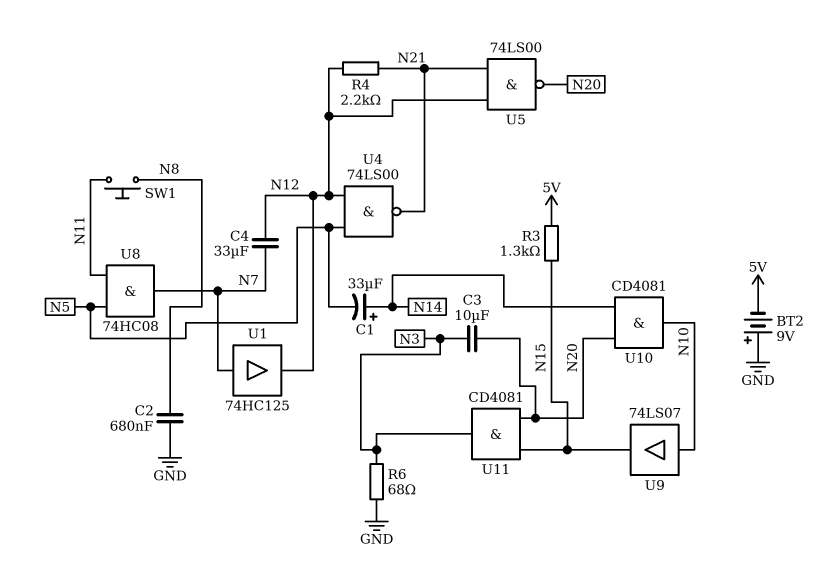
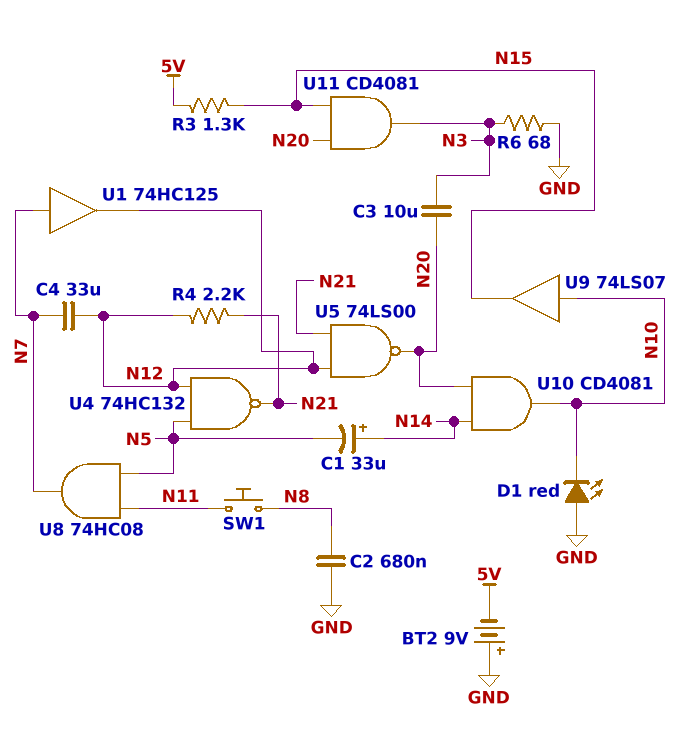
D1: none -> LED red (A GND, K N10)
U4: NAND 74LS00 (in N5, in N12, out N21) -> NAND 74HC132 (in N5, in N12, out N21)

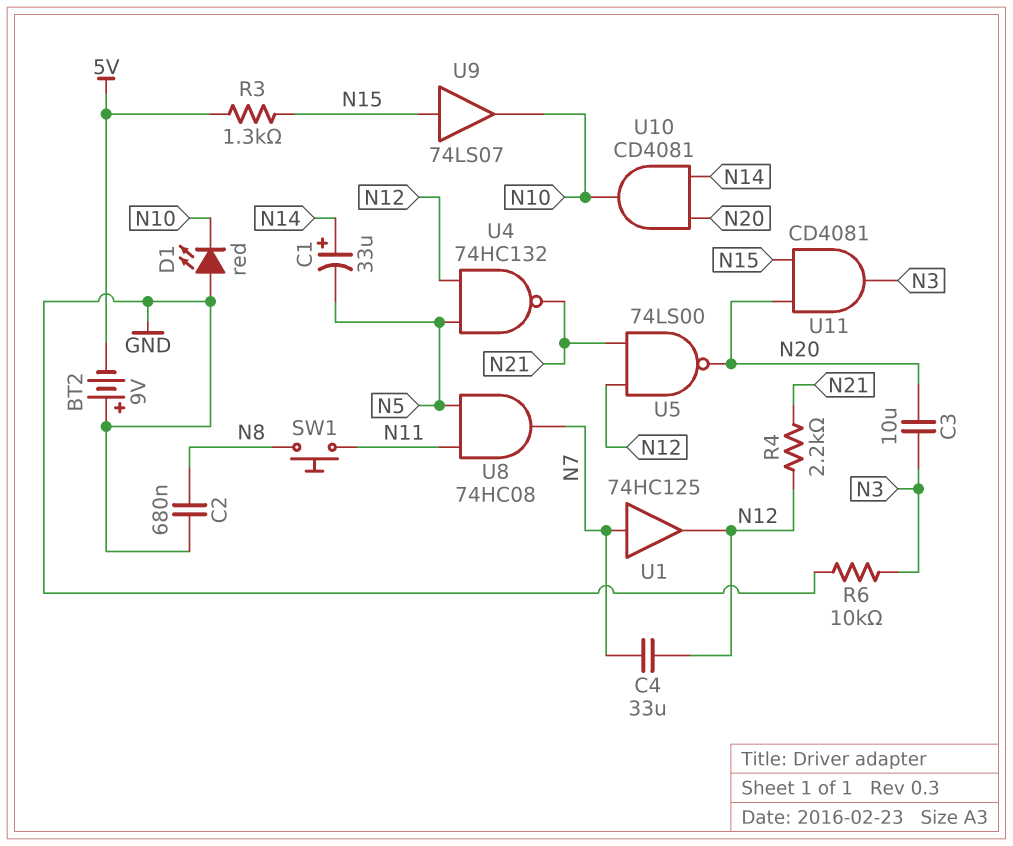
R6: 68 (GND, N3) -> 10k (GND, N3)
U9: buffer 74LS07 (in N10, out N15) -> buffer 74LS07 (in N15, out N10)

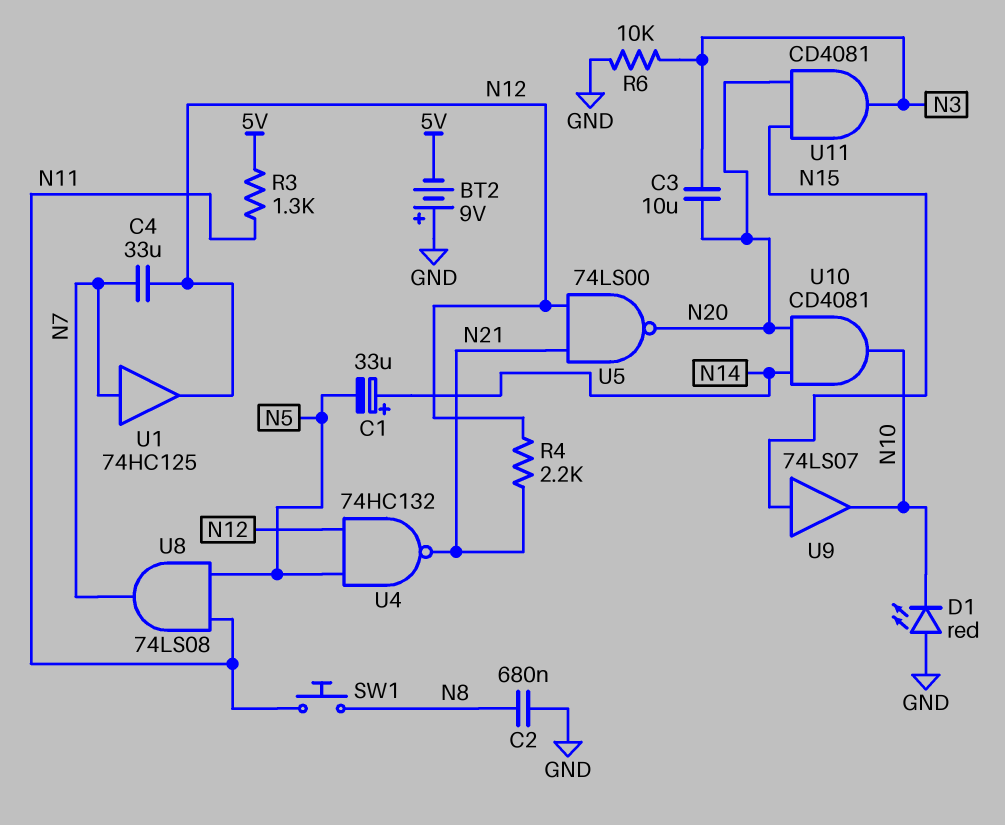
R3: 1.3k (5V, N15) -> 1.3k (5V, N11)
U8: AND 74HC08 (in N5, in N11, out N7) -> AND 74LS08 (in N5, in N11, out N7)

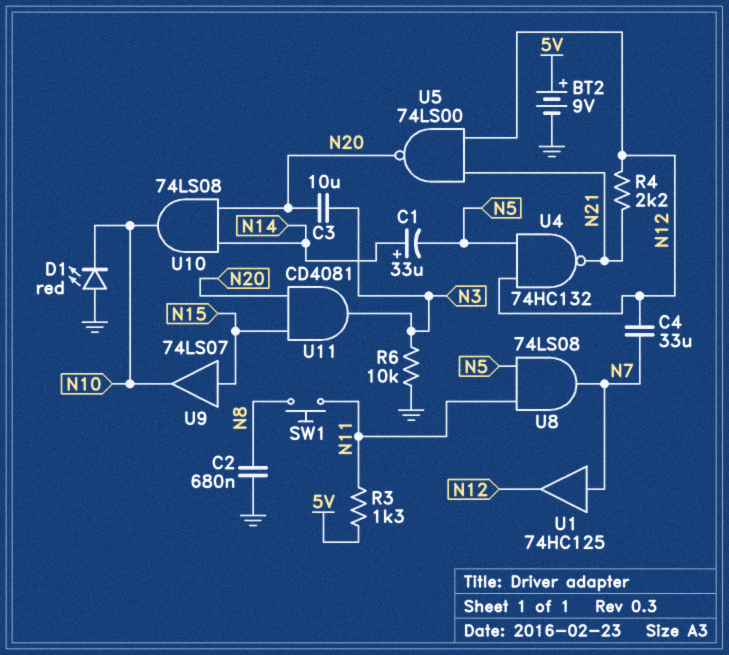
BT2: 9V (plus GND, minus 5V) -> 9V (plus 5V, minus GND)
U10: AND CD4081 (in N14, in N20, out N10) -> AND 74LS08 (in N14, in N20, out N10)

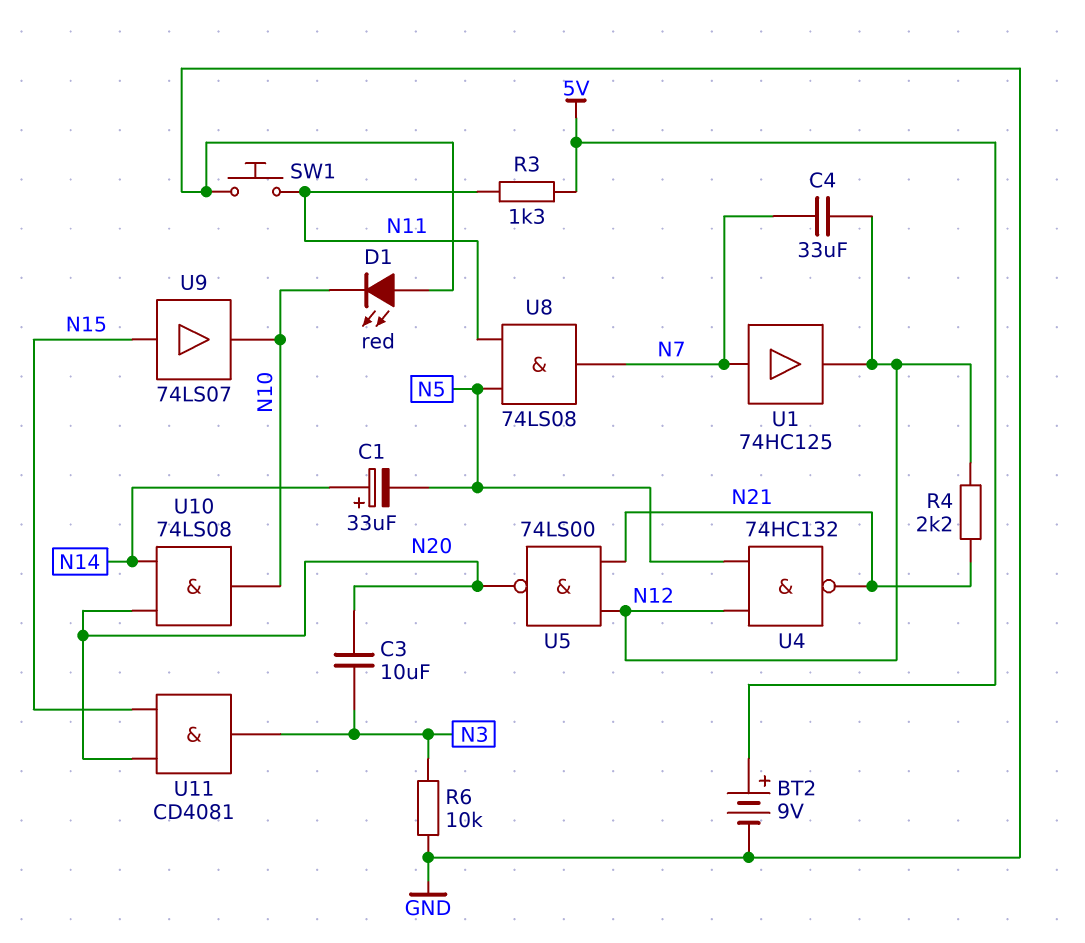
C2: 680nF (GND, N8) -> none
SW1: button (N8, N11) -> button (GND, N11)

